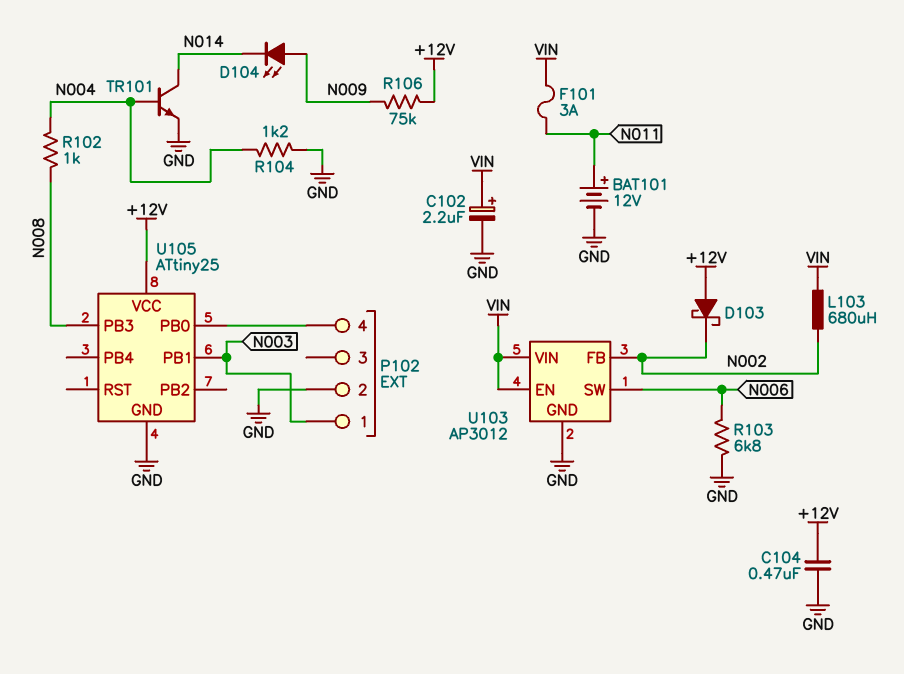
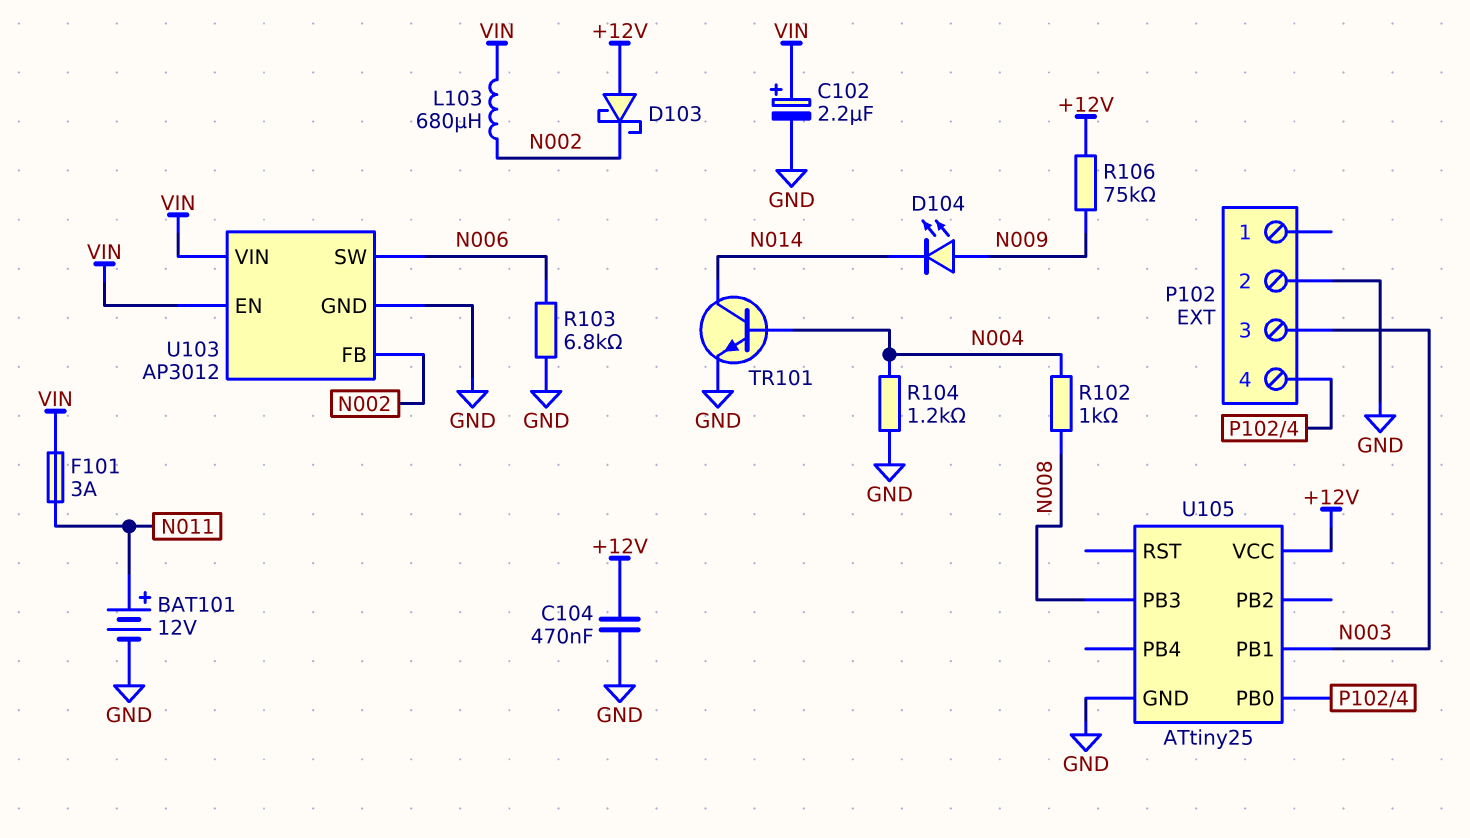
P102 pin 1: N003 -> none
P102 pin 3: none -> N003

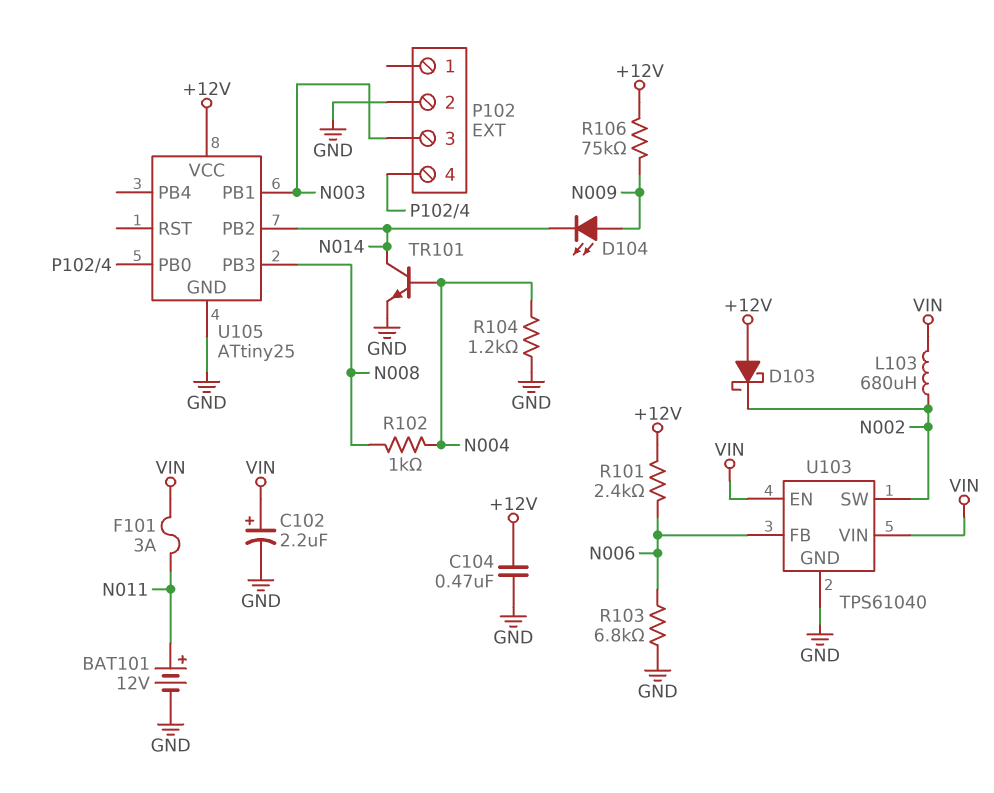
R101: none -> 2.4k (+12V, N006)
U103: AP3012 -> TPS61040
U103 pin FB: N002 -> N006
U103 pin SW: N006 -> N002
U105 pin PB2: none -> N014

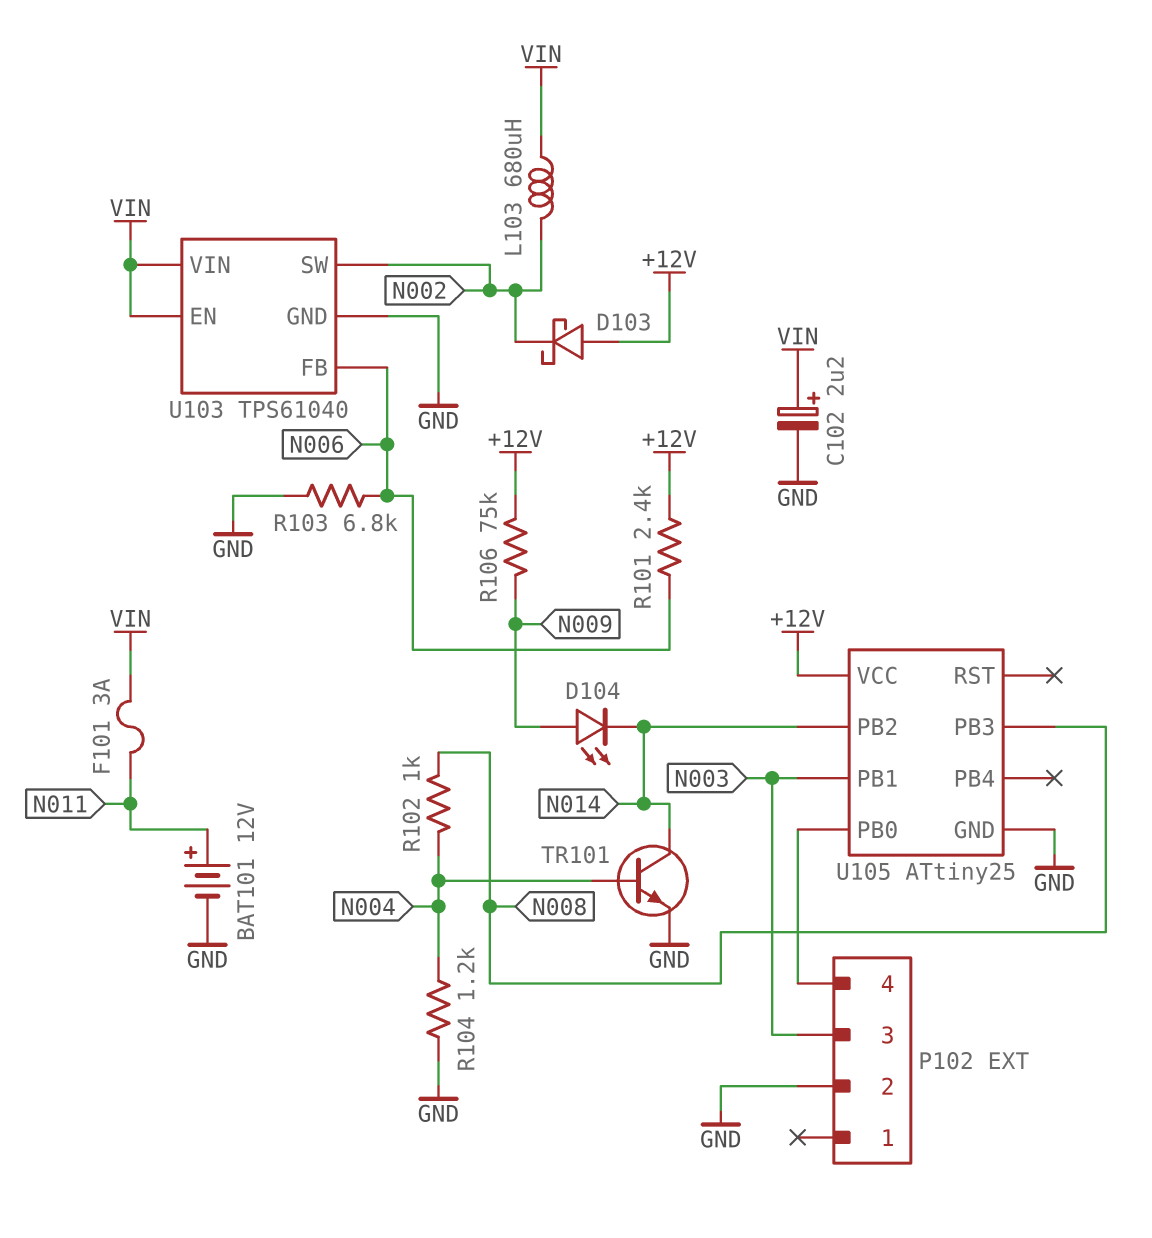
C104: 470nF (+12V, GND) -> none

